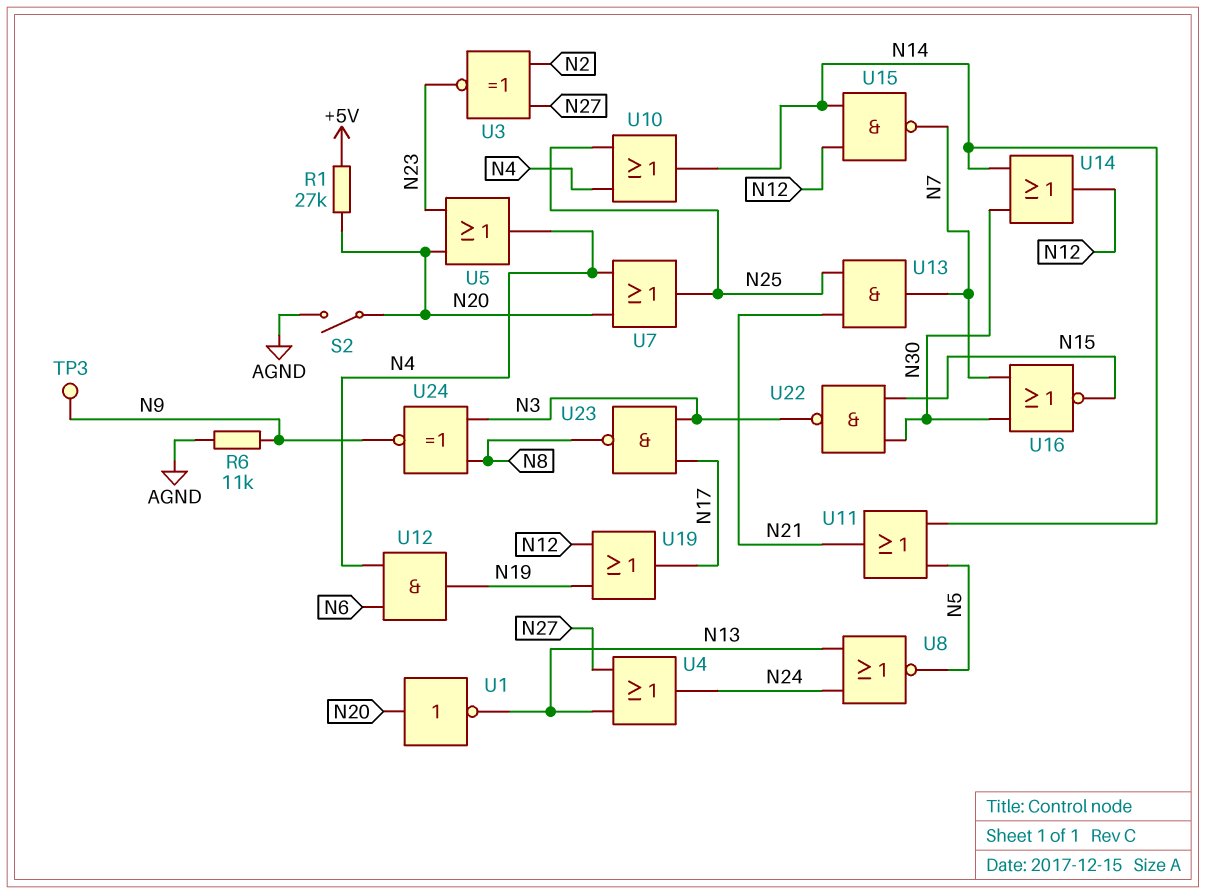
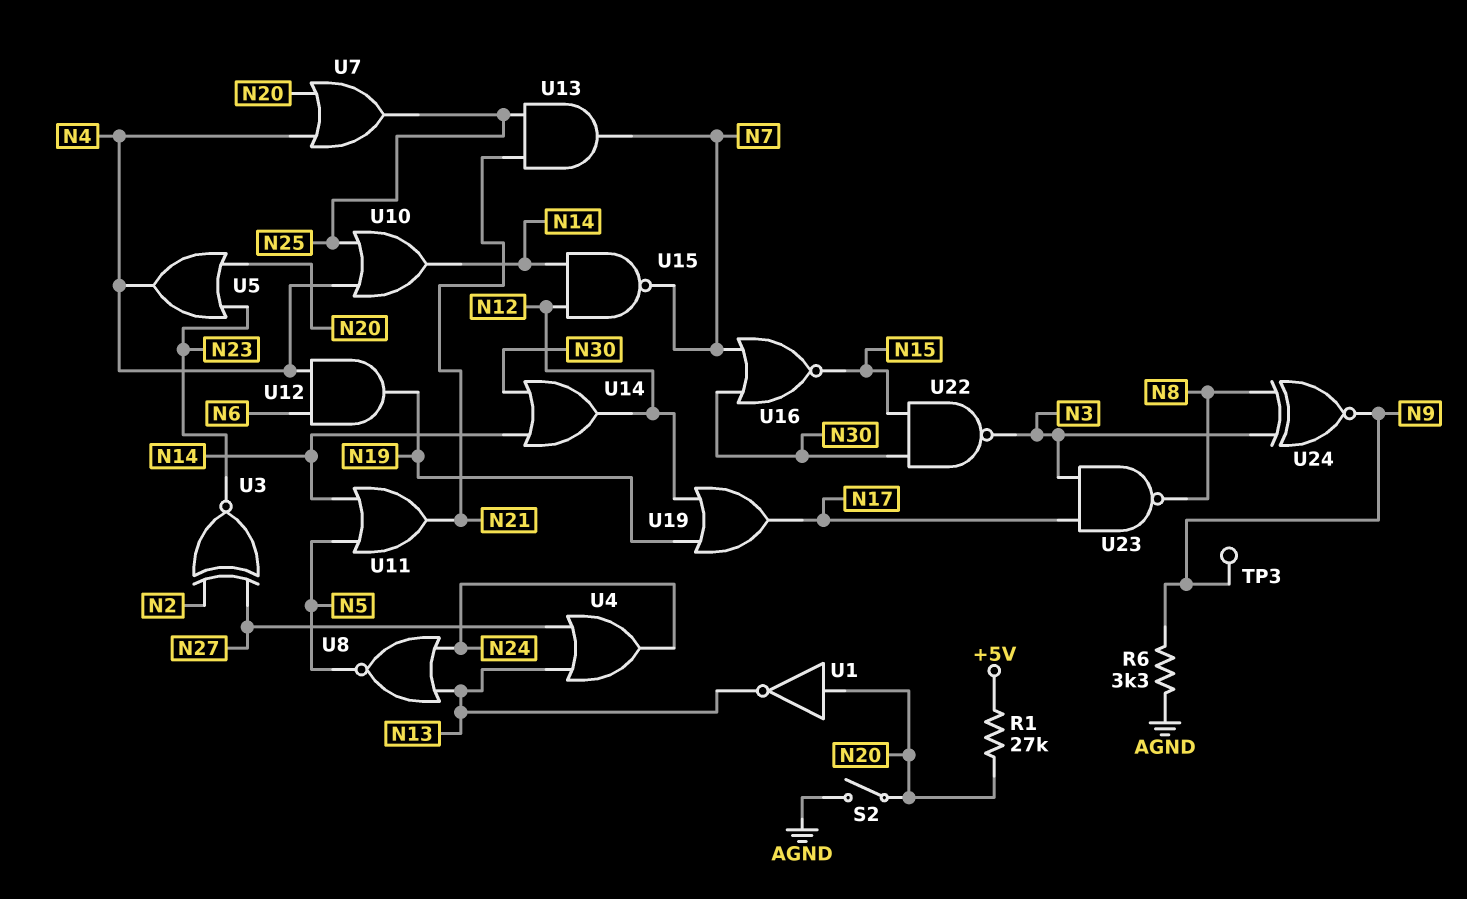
R6: 11k (AGND, N9) -> 3.3k (AGND, N9)

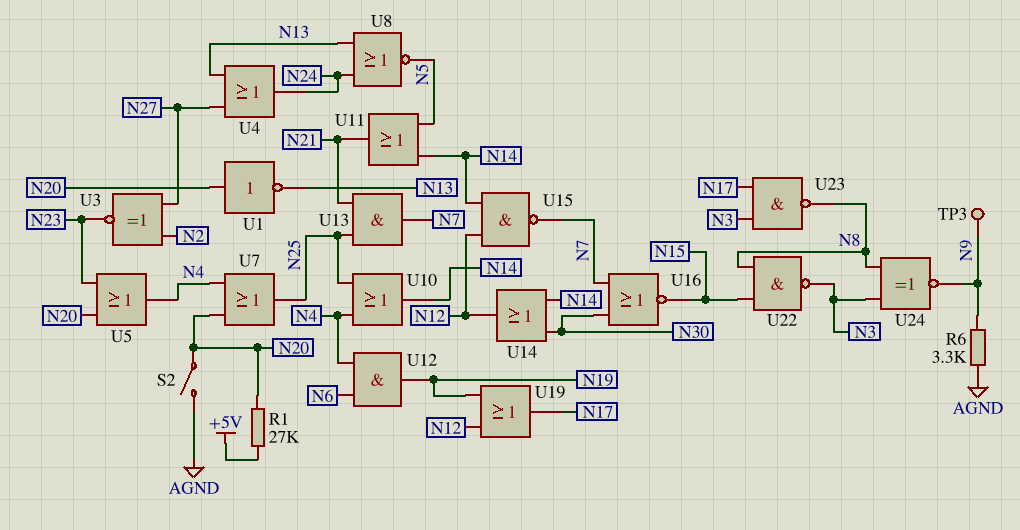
U22: NAND (in N15, in N30, out N3) -> NAND (in N8, in N15, out N3)

